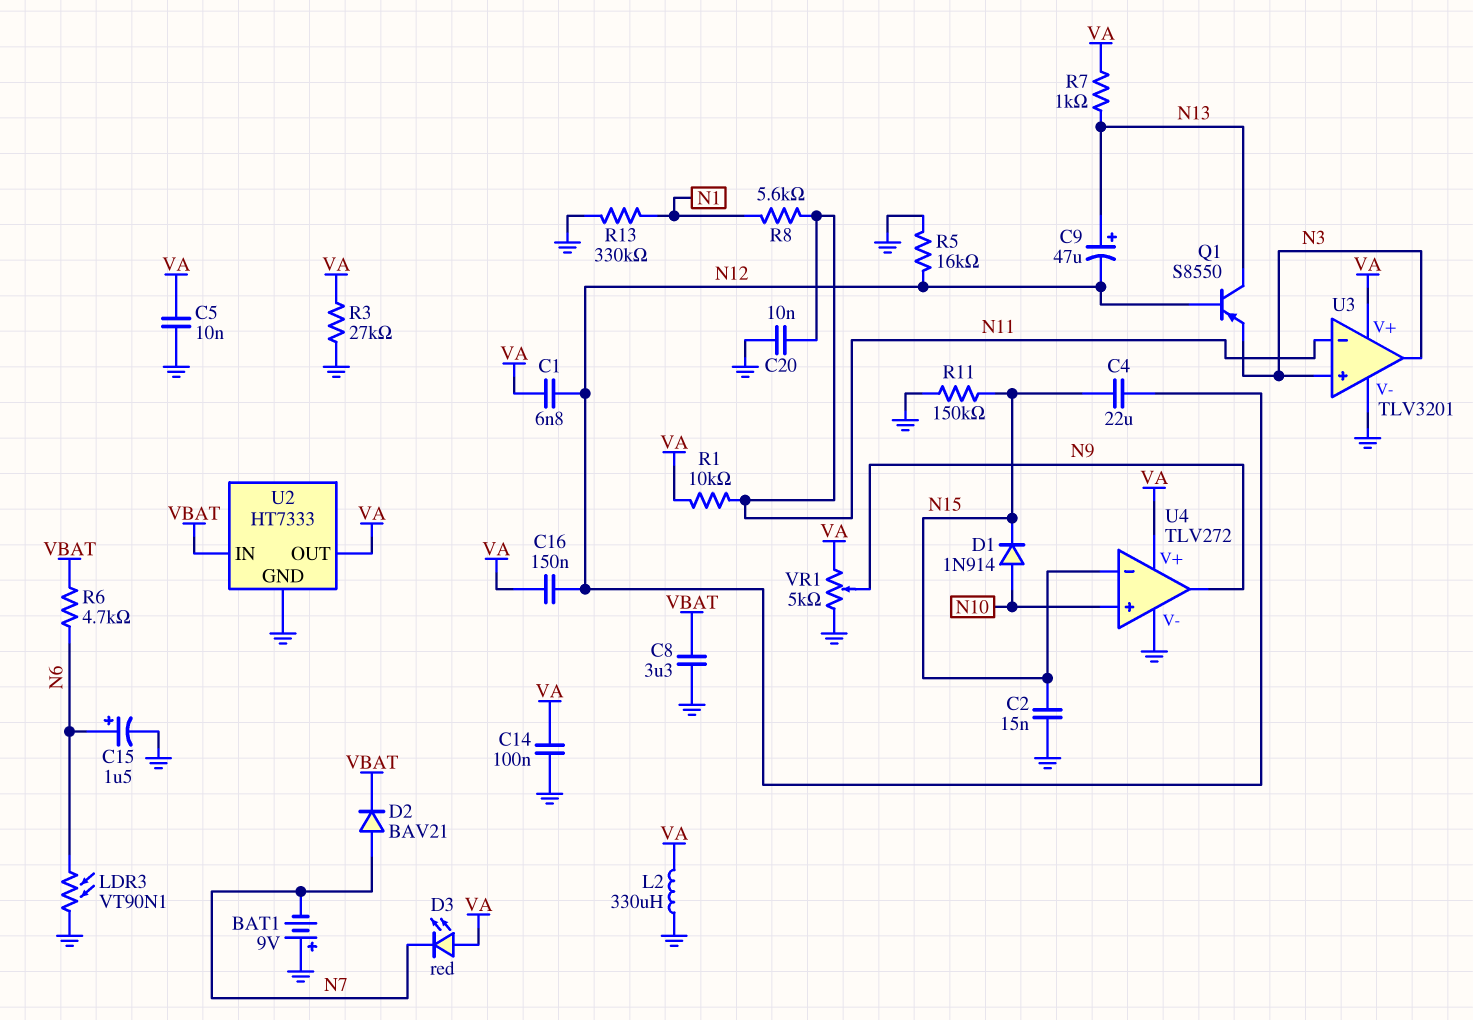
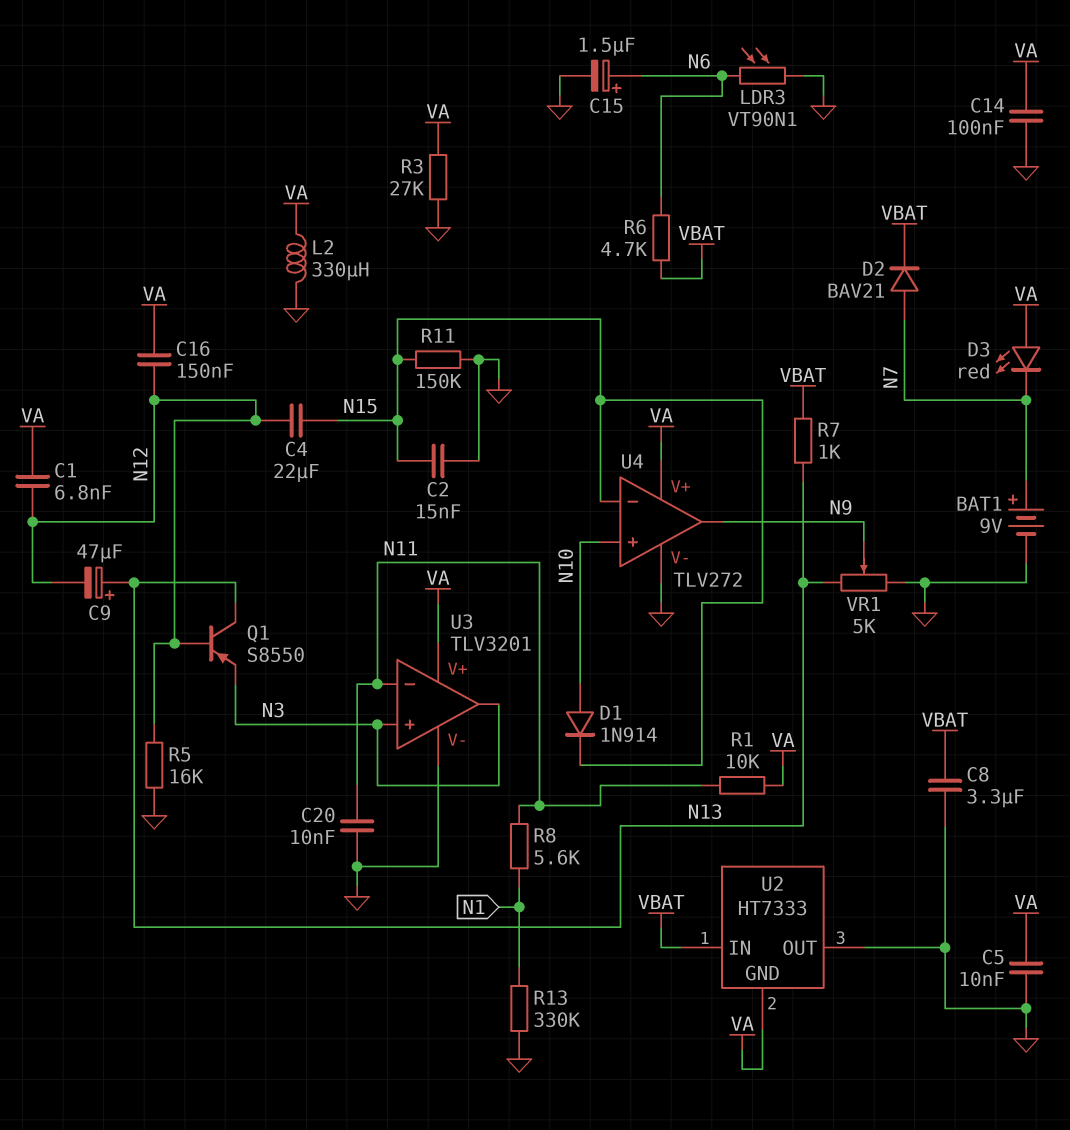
BAT1: 9V (plus GND, minus N7) -> 9V (plus N7, minus GND)
R7: 1k (N13, VA) -> 1k (N13, VBAT)
U2 pin GND: GND -> VA
U2 pin OUT: VA -> GND
VR1: 5k (GND, VA, wiper N9) -> 5k (GND, N13, wiper N9)

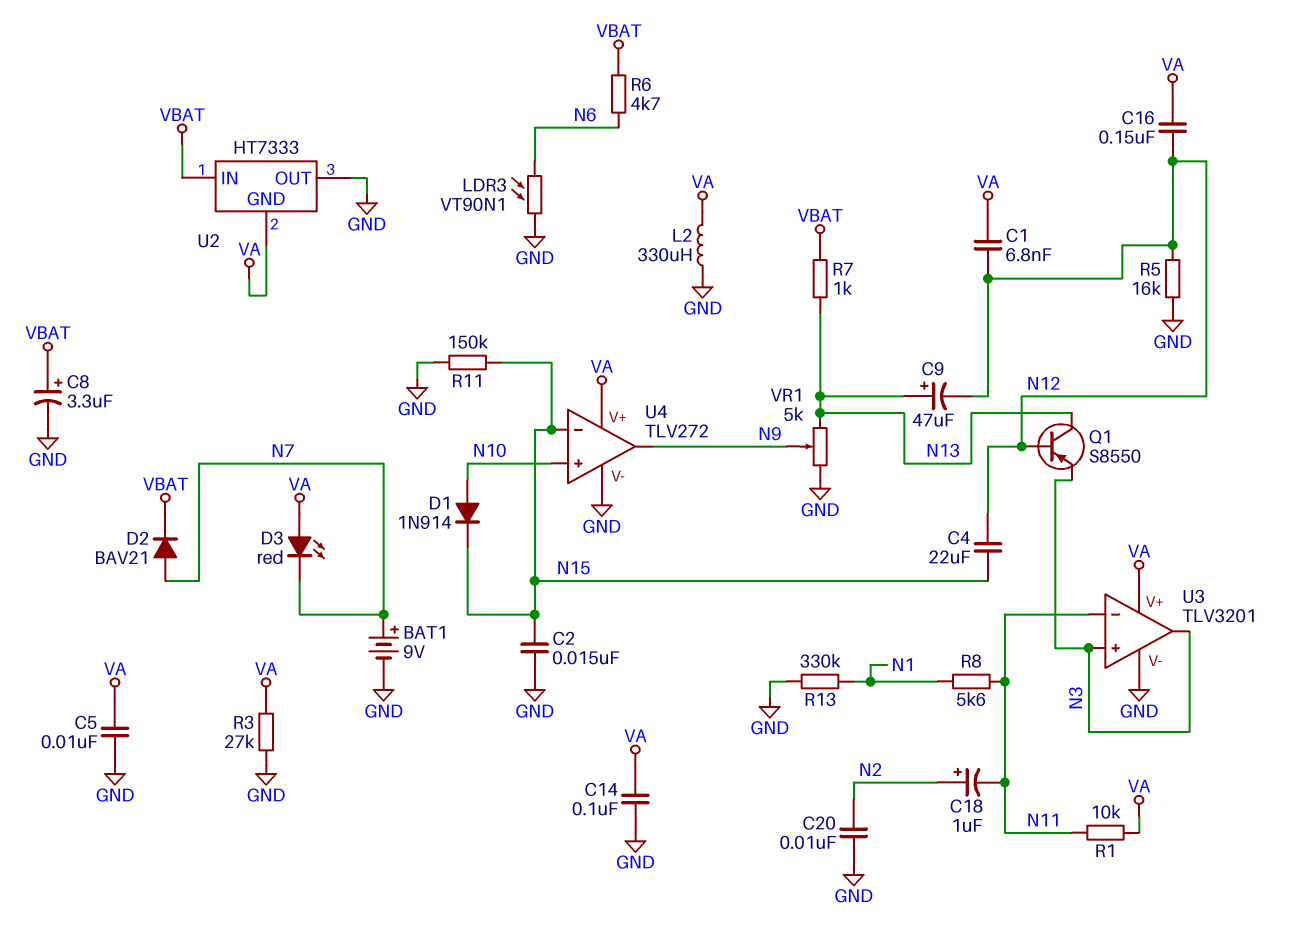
C8: 3.3uF (GND, VBAT) -> 3.3uF (plus VBAT, minus GND)
C15: 1.5uF (plus N6, minus GND) -> none
C18: none -> 1uF (plus N2, minus N11)
C20: 10nF (GND, N11) -> 10nF (GND, N2)

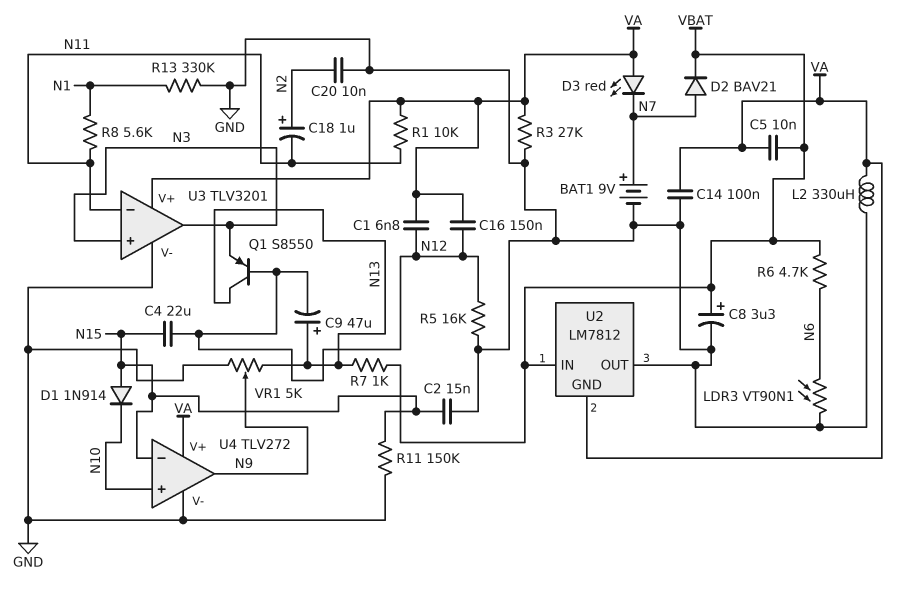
C5: 10nF (GND, VA) -> 10nF (VA, VBAT)
D1: diode 1N914 (A N10, K N15) -> diode 1N914 (A N15, K N10)
U2: HT7333 -> LM7812

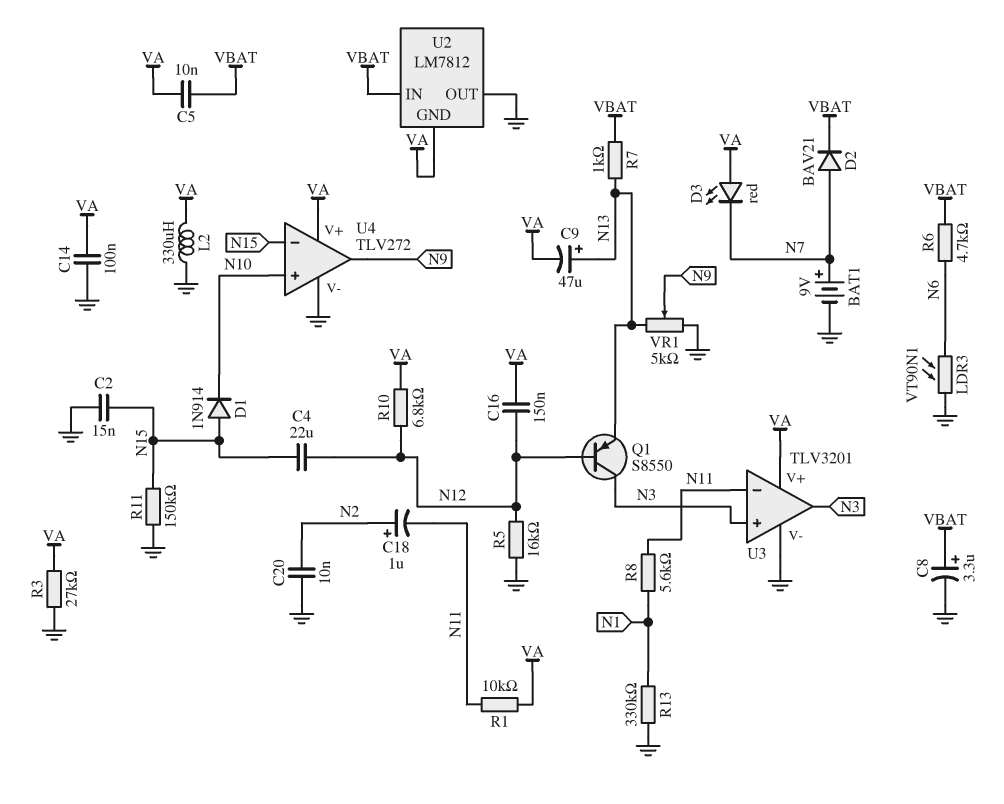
C1: 6.8nF (N12, VA) -> none
C9: 47uF (plus N13, minus N12) -> 47uF (plus N13, minus VA)
Q1: PNP S8550 (B N12, C N13, E N3) -> PNP S8550 (B N12, C N3, E N13)
R10: none -> 6.8k (N12, VA)

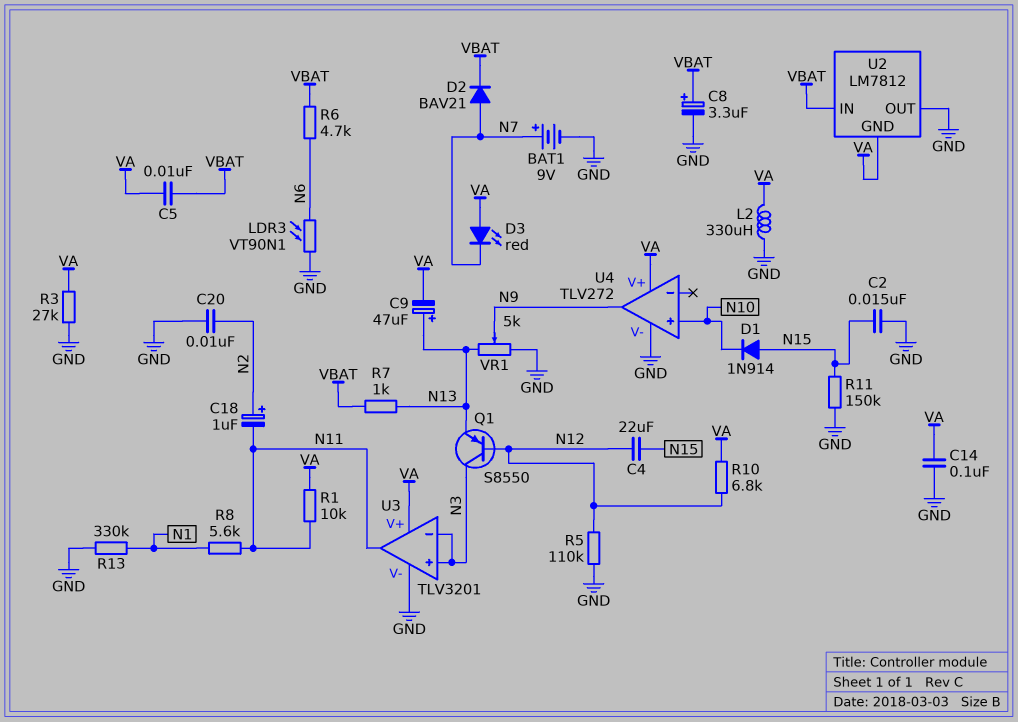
C16: 150nF (N12, VA) -> none
R5: 16k (GND, N12) -> 110k (GND, N12)
U3 pin in-: N11 -> N3
U3 pin out: N3 -> N11
U4 pin in-: N15 -> none

